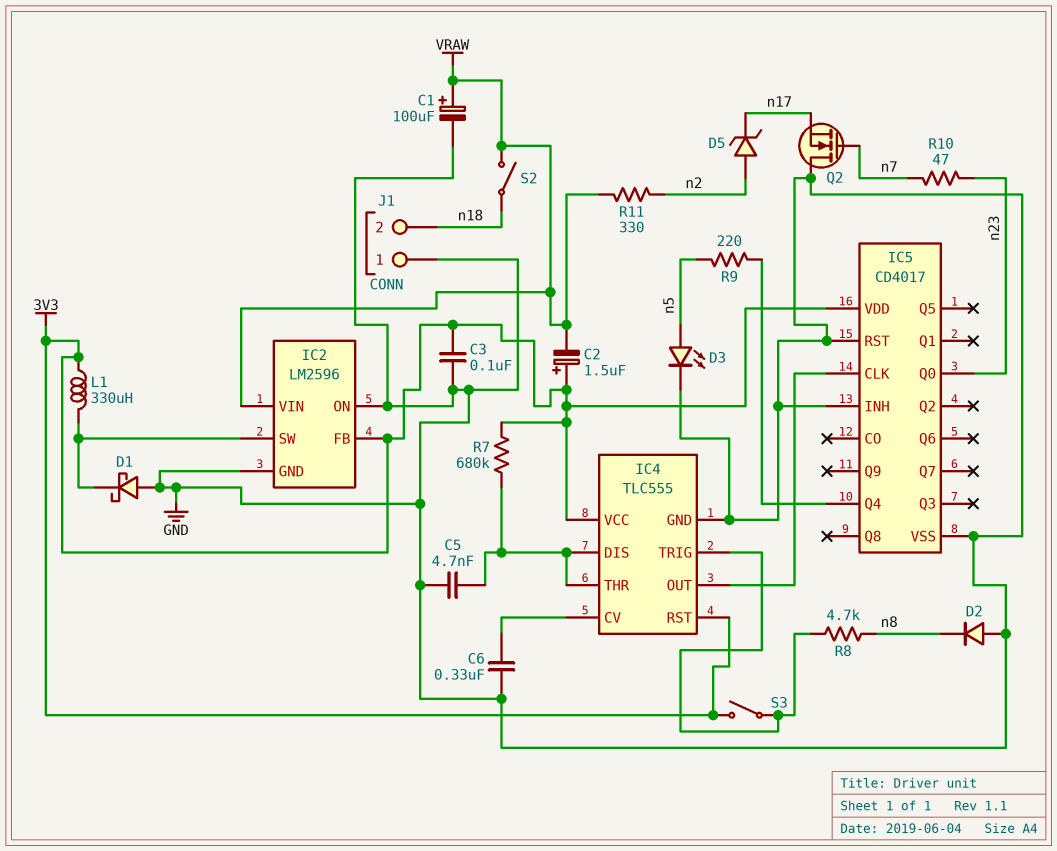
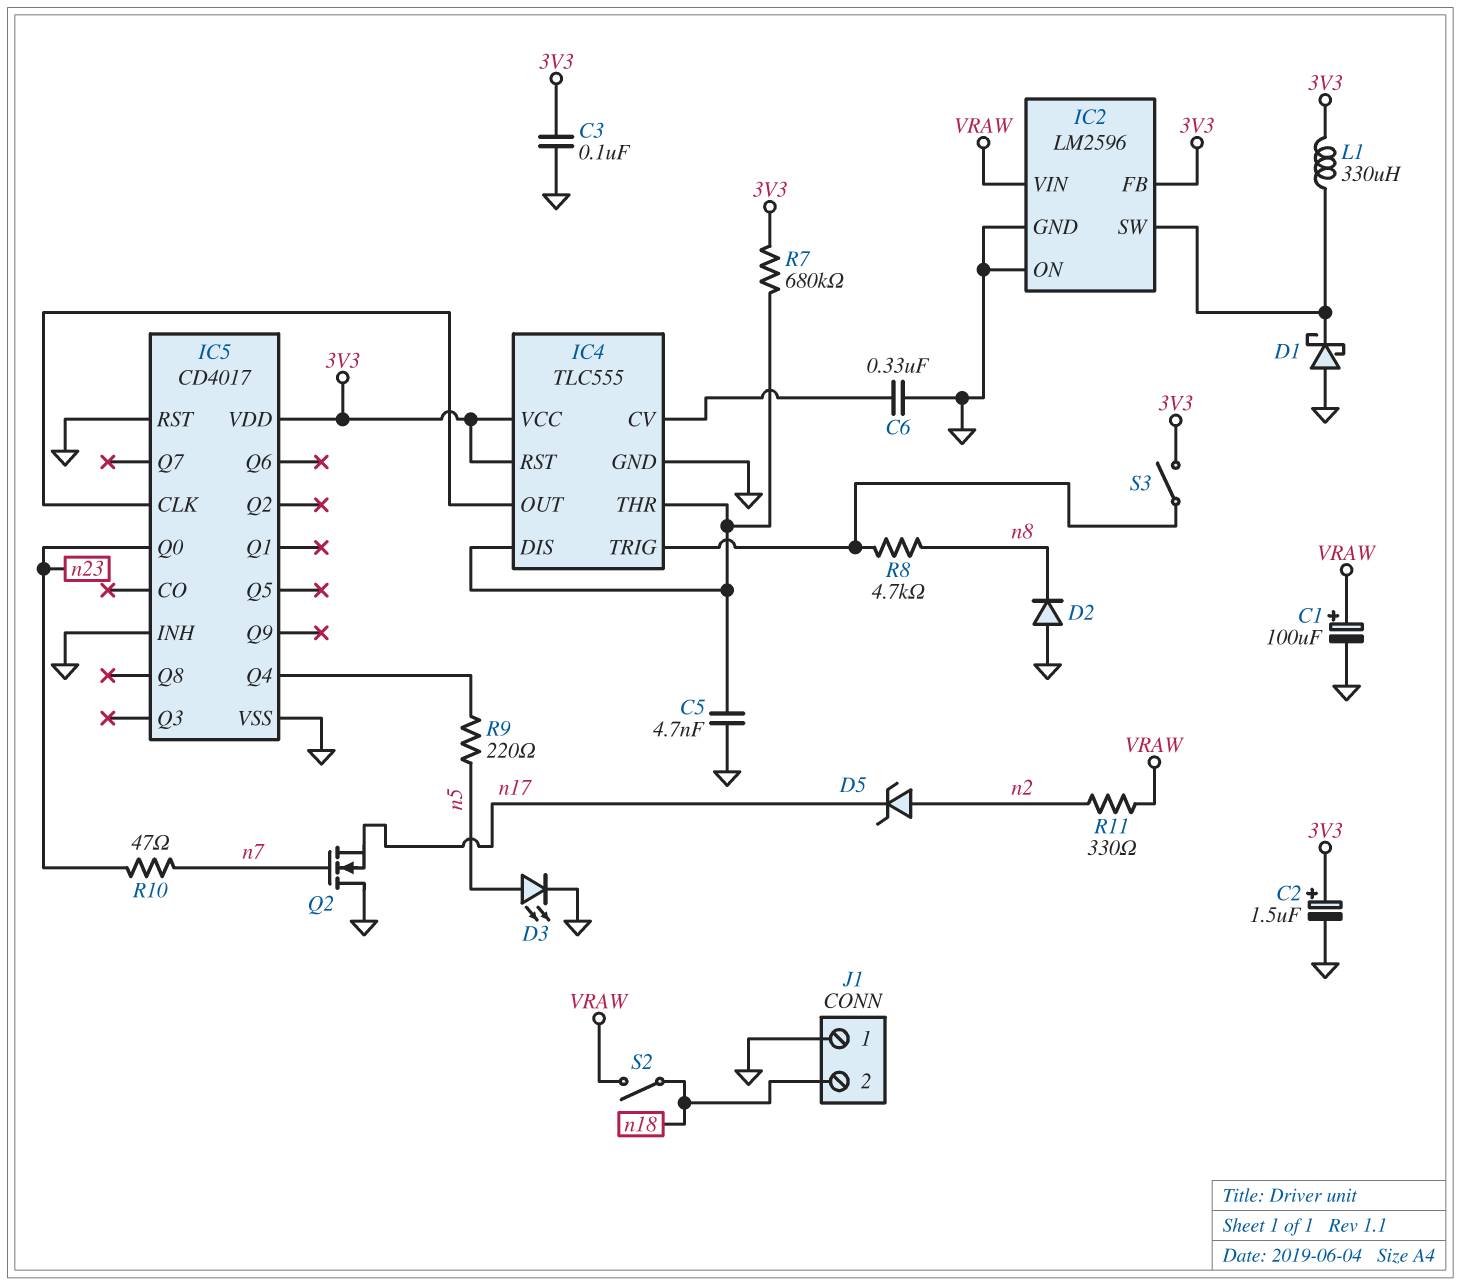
C2: 1.5uF (plus 3V3, minus VRAW) -> 1.5uF (plus 3V3, minus GND)

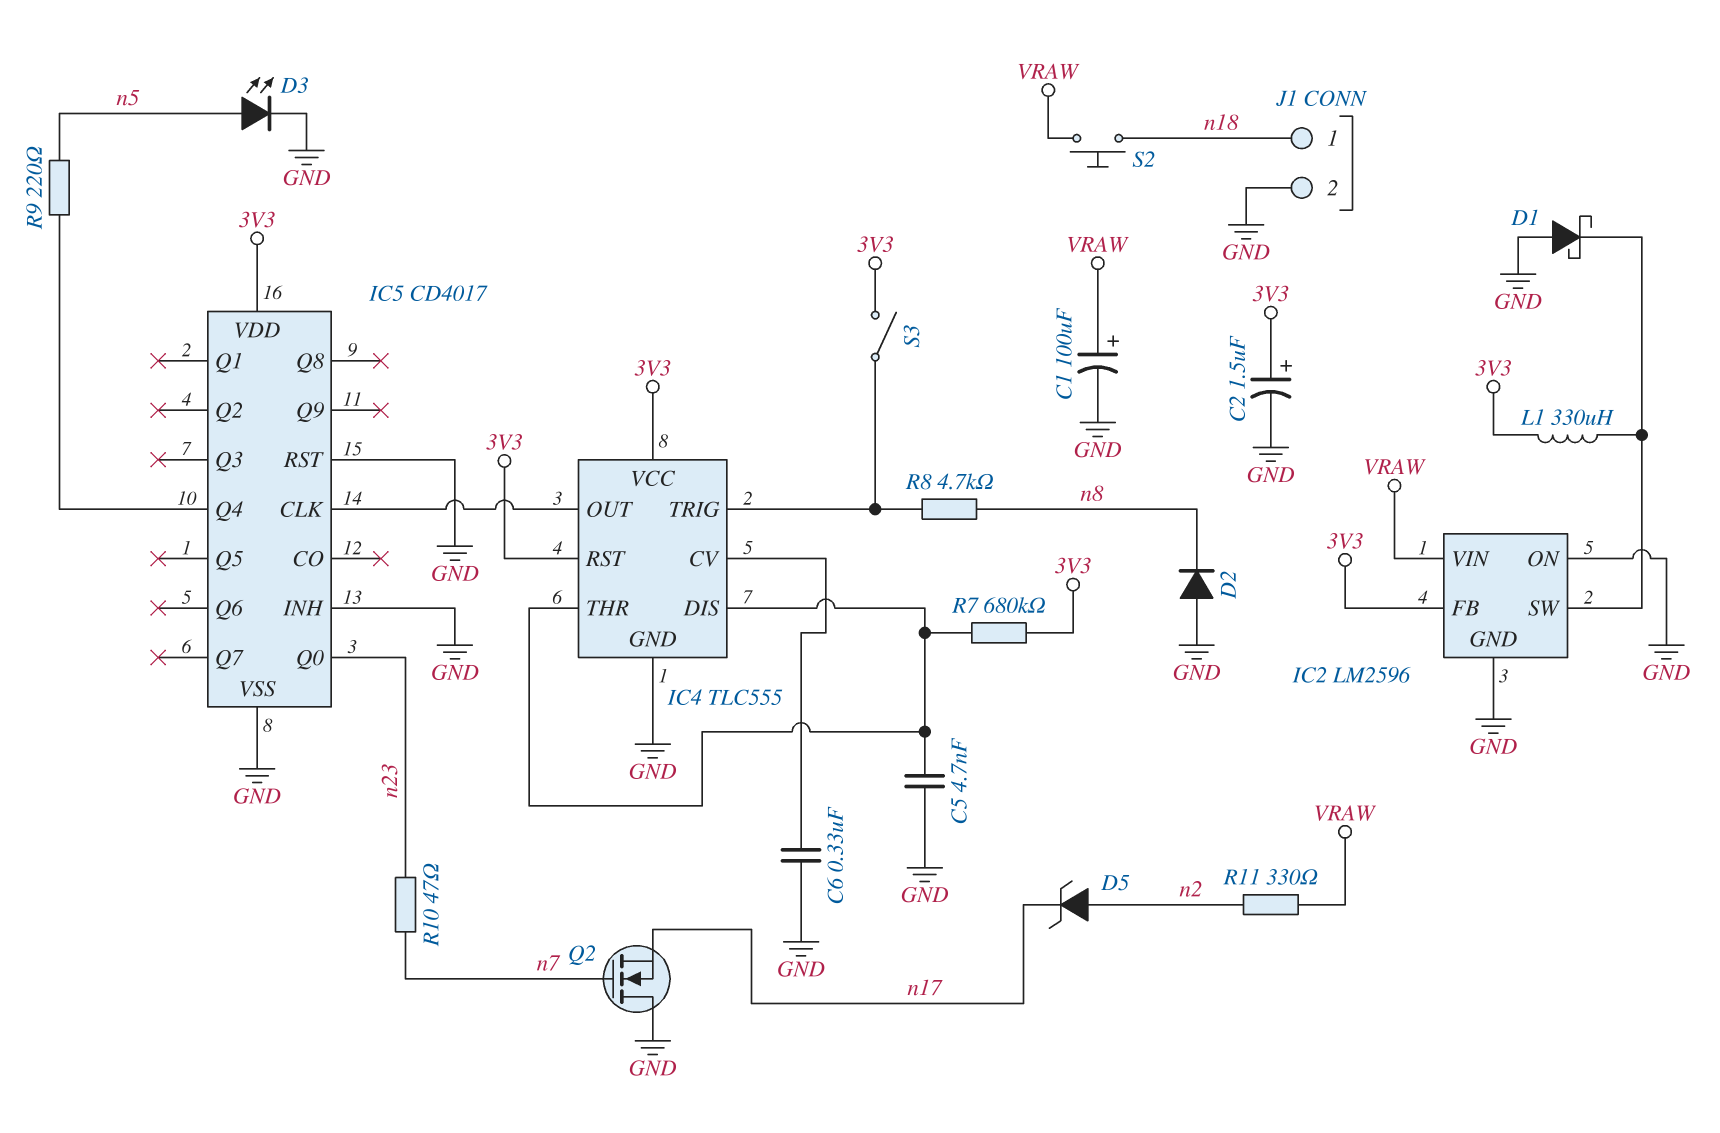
C3: 100nF (3V3, GND) -> none
J1 pin 1: GND -> n18
J1 pin 2: n18 -> GND
S2: switch (VRAW, n18) -> button (VRAW, n18)

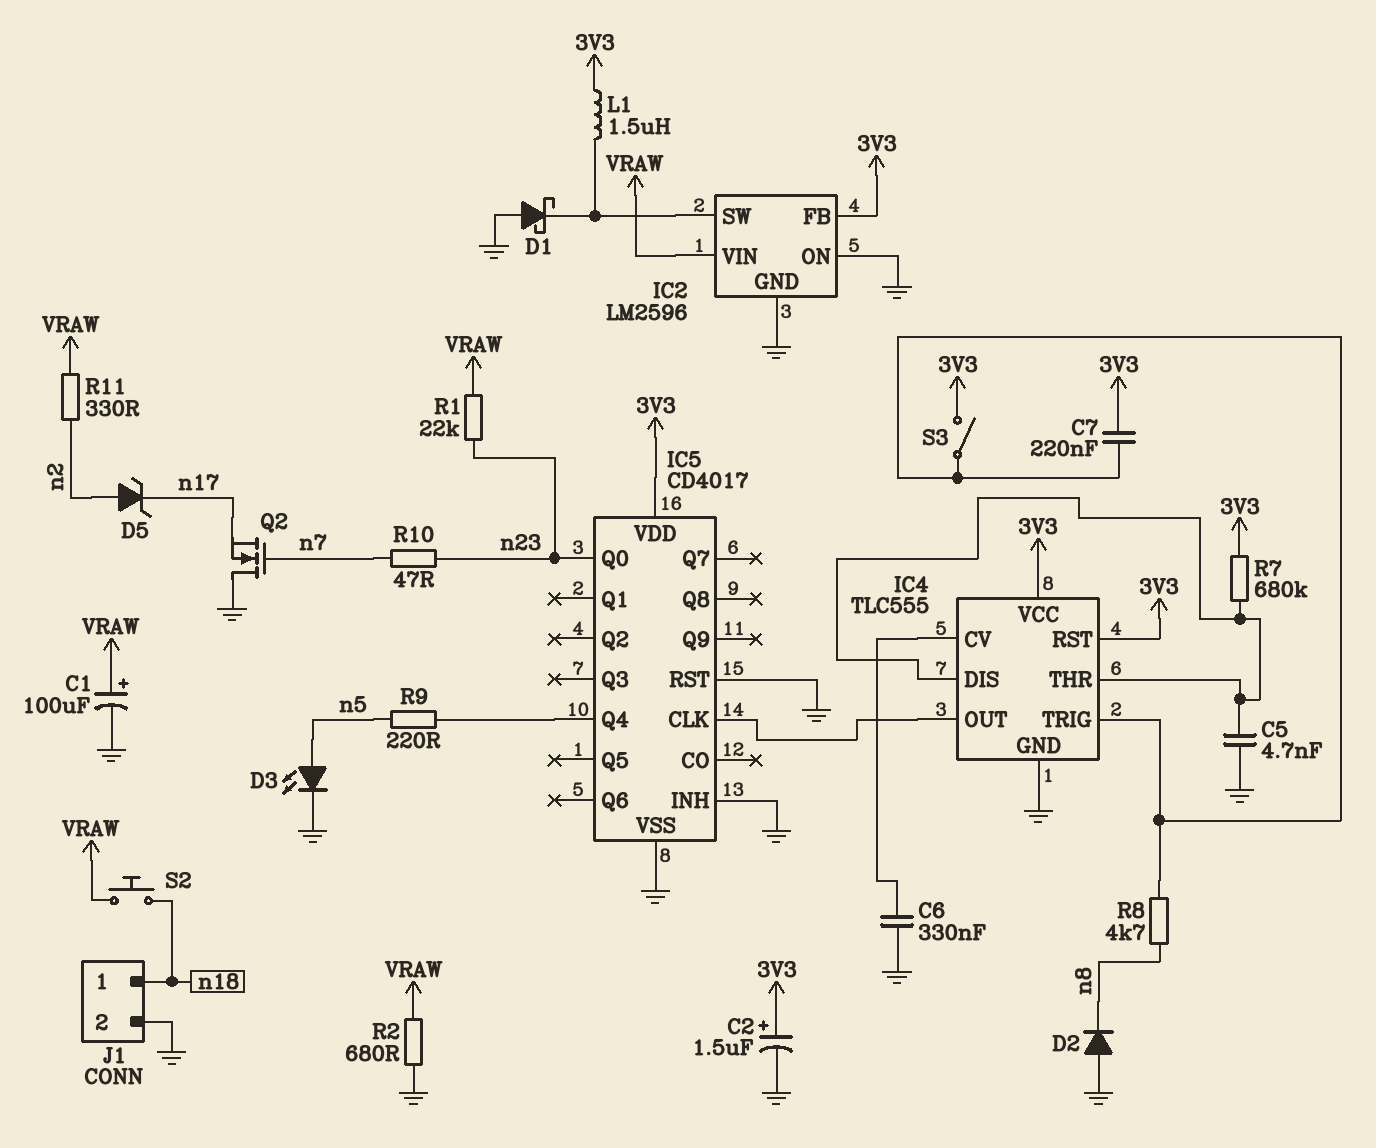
C7: none -> 220nF (3V3, IC4/TRIG)
L1: 330uH (3V3, IC2/SW) -> 1.5uH (3V3, IC2/SW)
R1: none -> 22k (VRAW, n23)
R2: none -> 680 (GND, VRAW)

